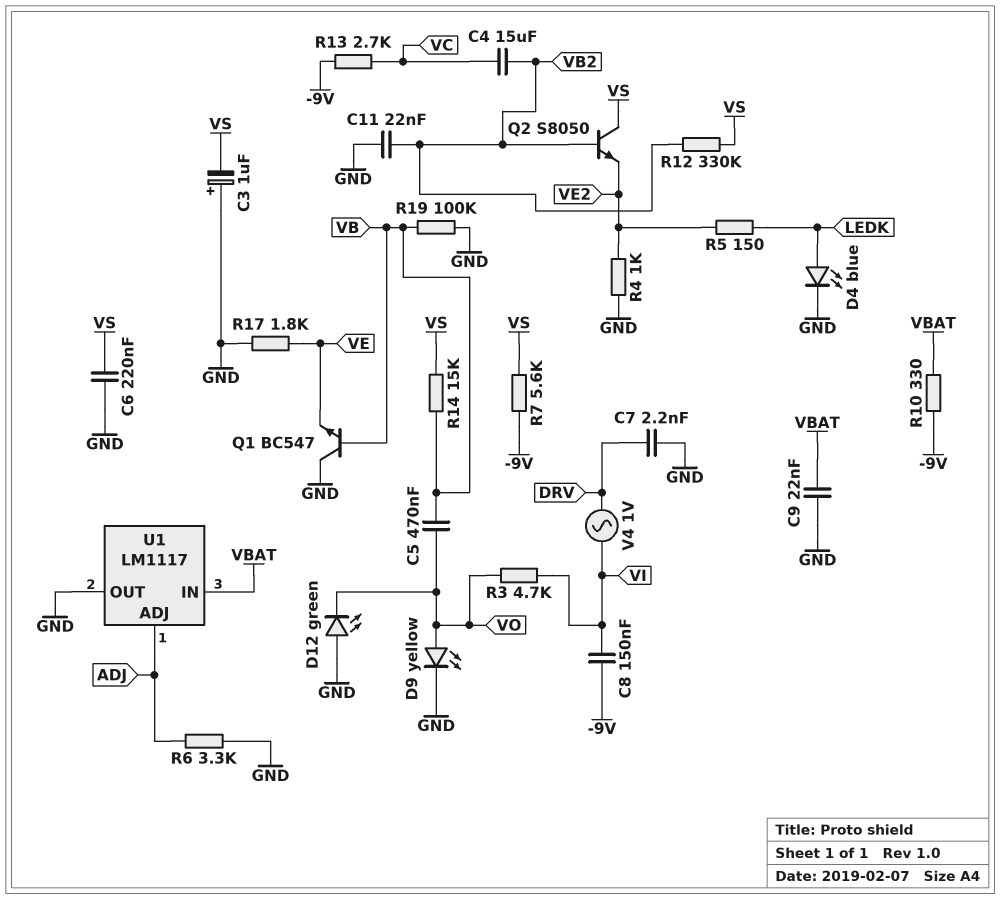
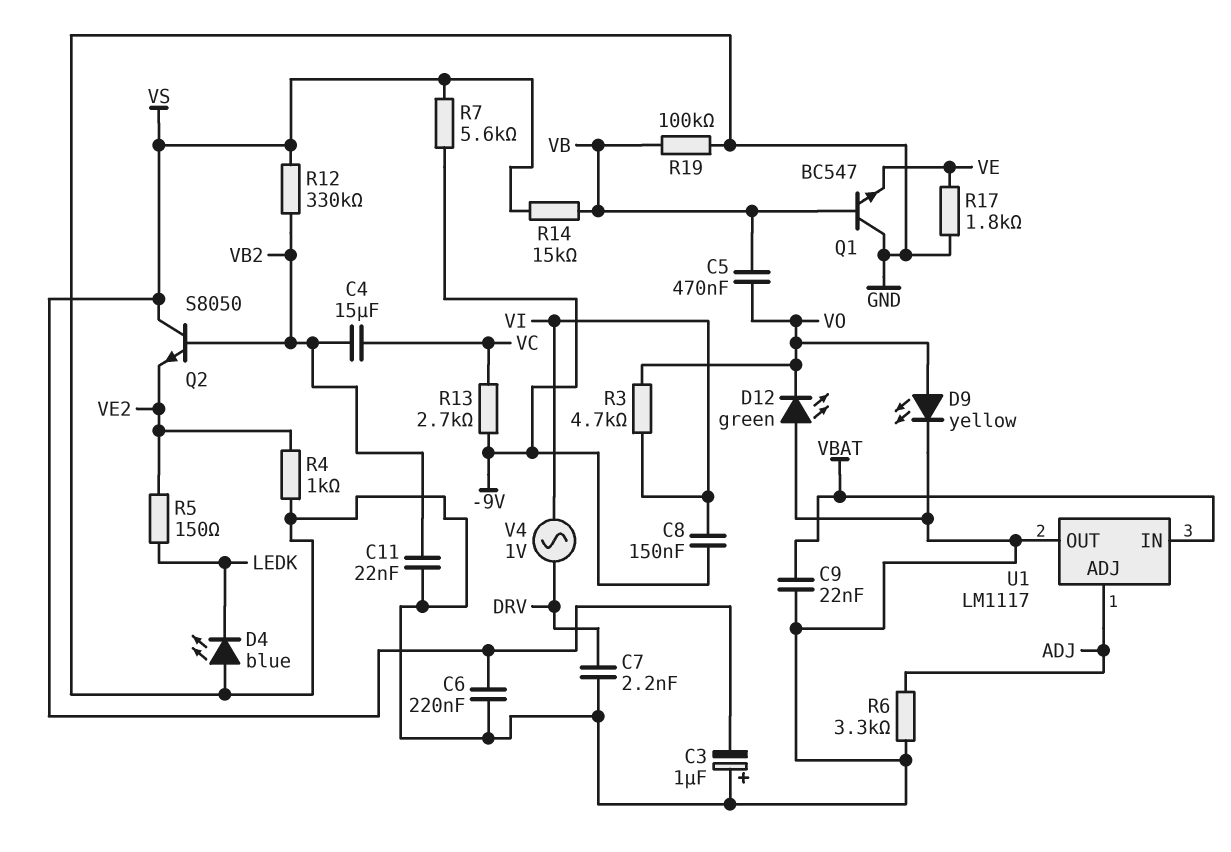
D4: LED blue (A LEDK, K GND) -> LED blue (A GND, K LEDK)
R10: 330 (-9V, VBAT) -> none

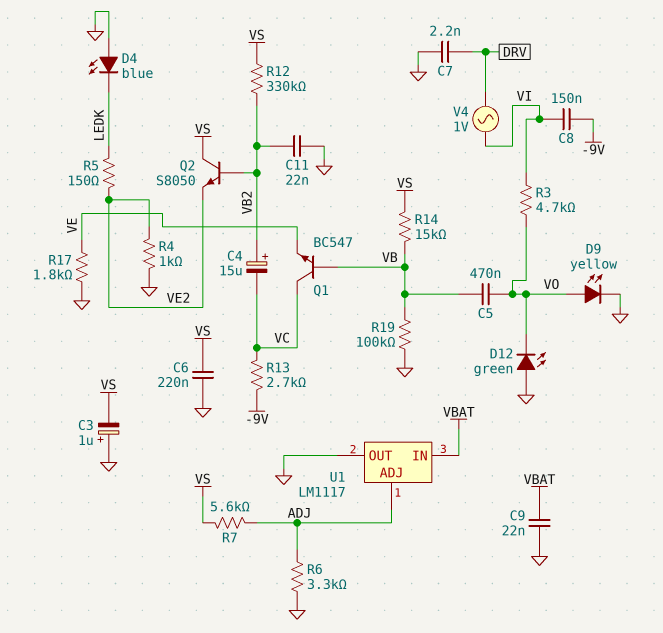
C4: 15uF (VB2, VC) -> 15uF (plus VB2, minus VC)
Q1: NPN BC547 (B VB, C GND, E VE) -> NPN BC547 (B VB, C VC, E VE)
R7: 5.6k (-9V, VS) -> 5.6k (ADJ, VS)

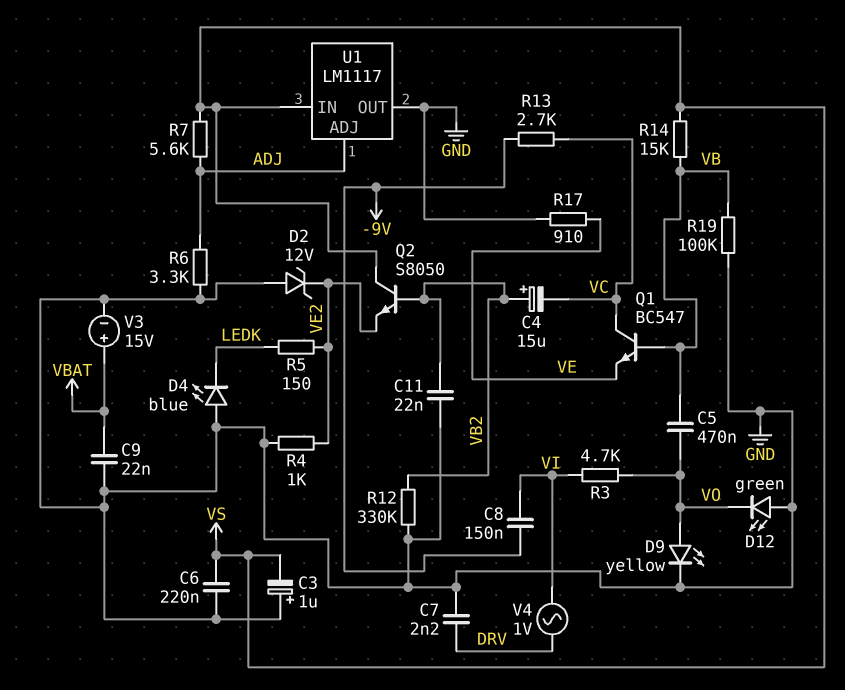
D2: none -> zener 12V (A GND, K VE2)
R12: 330k (VB2, VS) -> 330k (GND, VB2)
R17: 1.8k (GND, VE) -> 910 (GND, VE)
U1 pin IN: VBAT -> VS
V3: none -> 15V (plus VBAT, minus GND)

